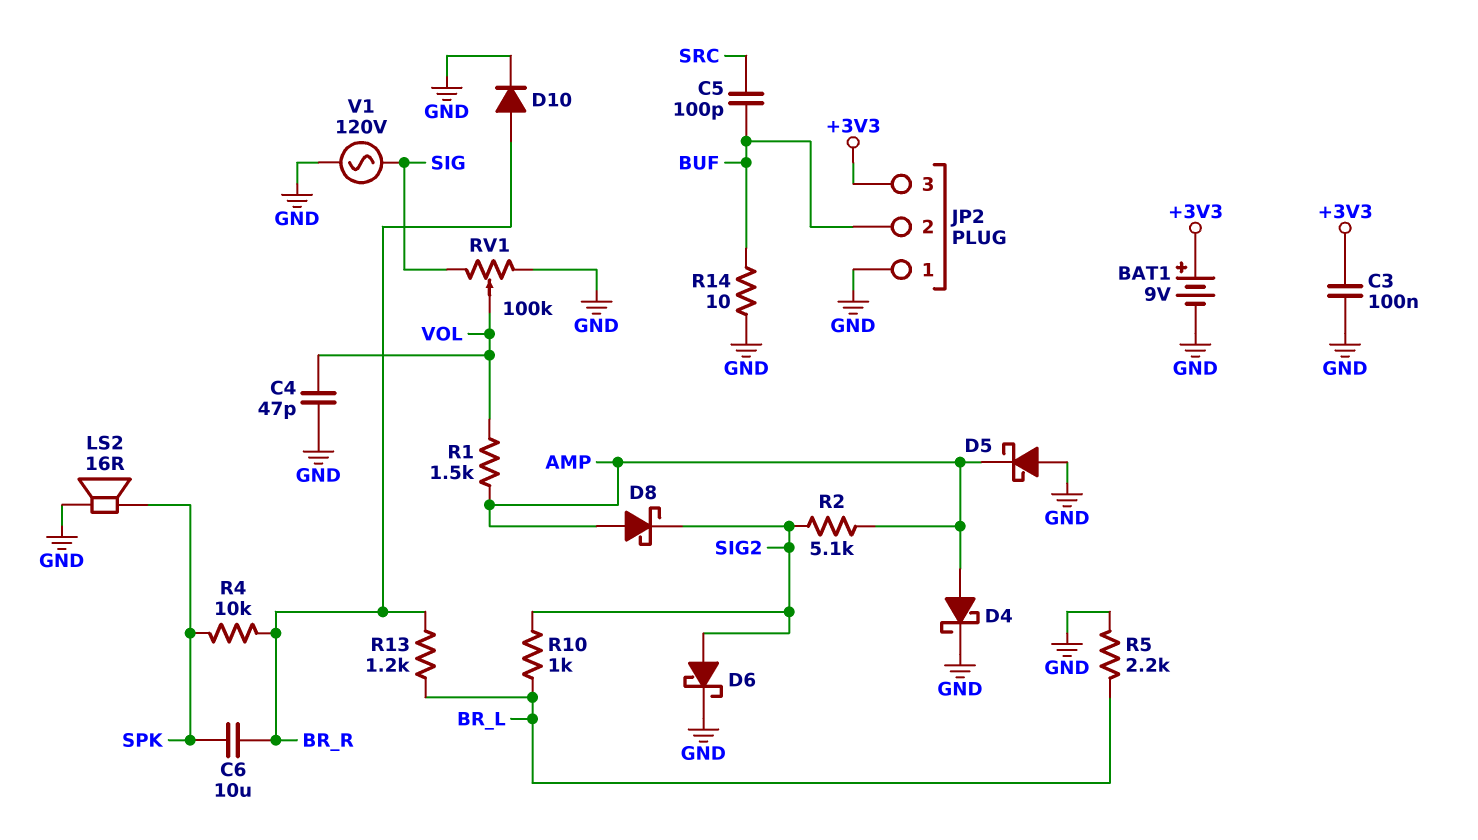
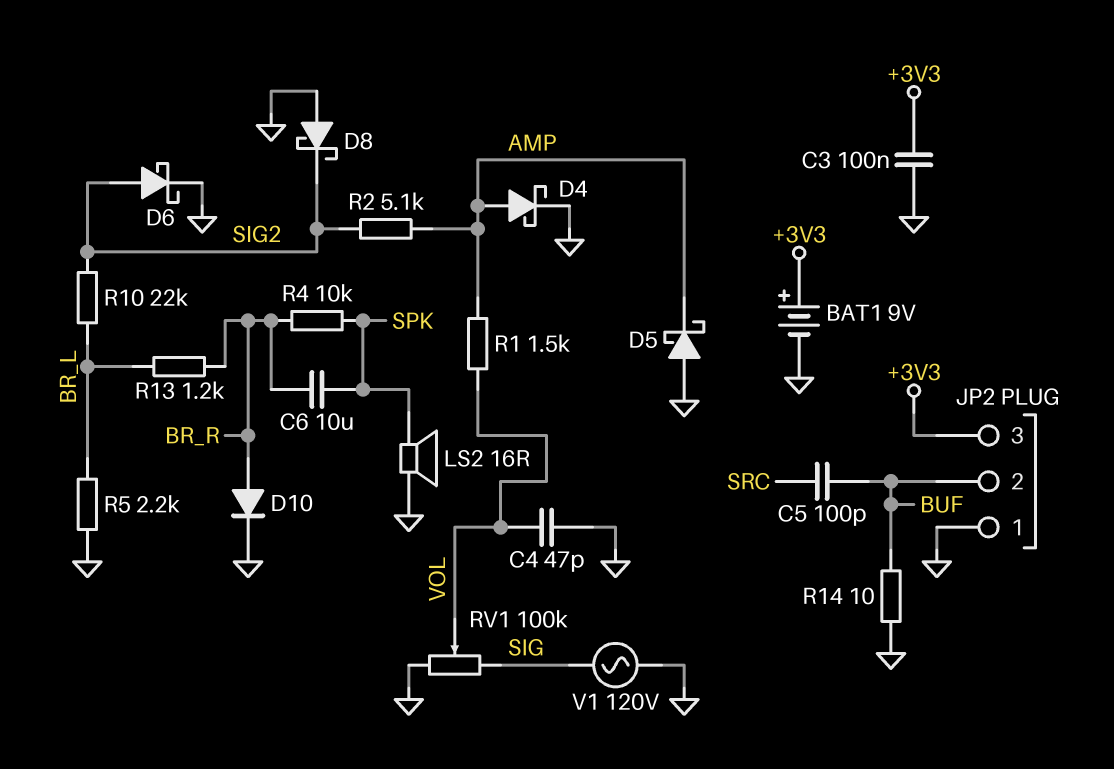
D8: schottky (A AMP, K SIG2) -> schottky (A GND, K SIG2)
R10: 1k (BR_L, SIG2) -> 22k (BR_L, SIG2)

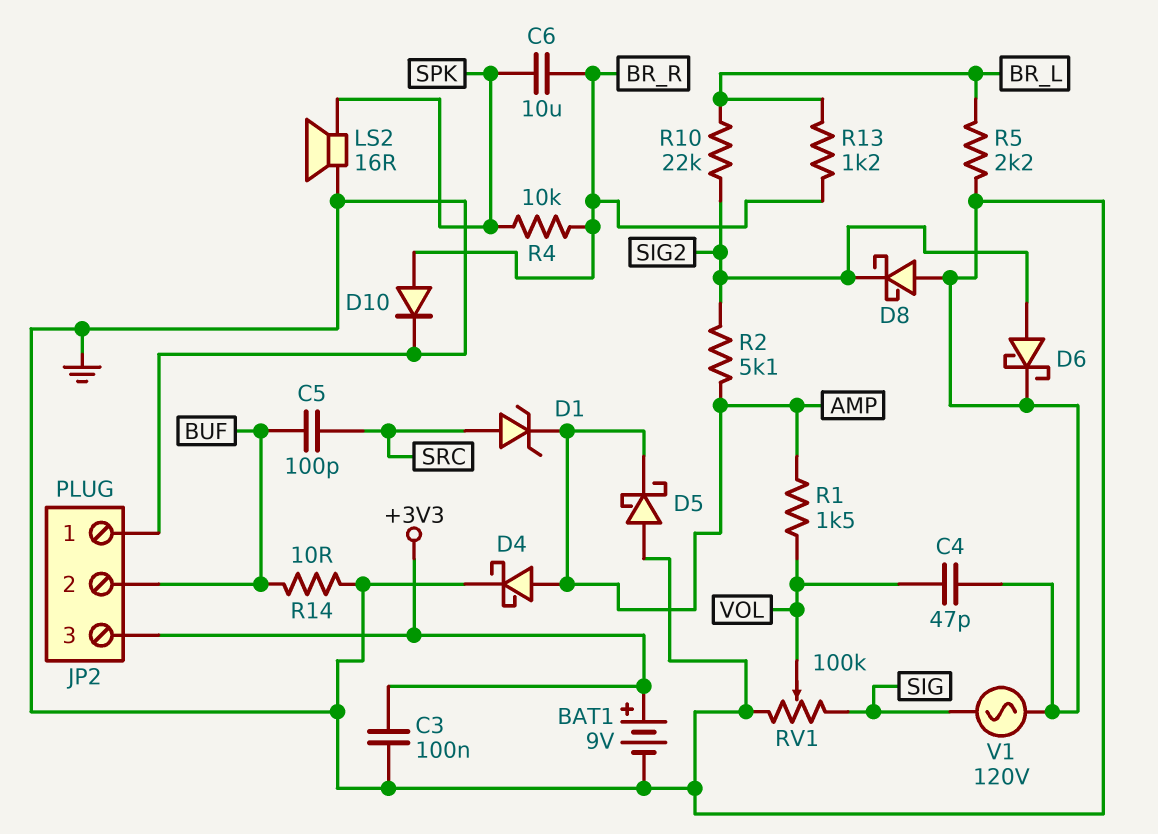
D1: none -> zener (A SRC, K AMP)

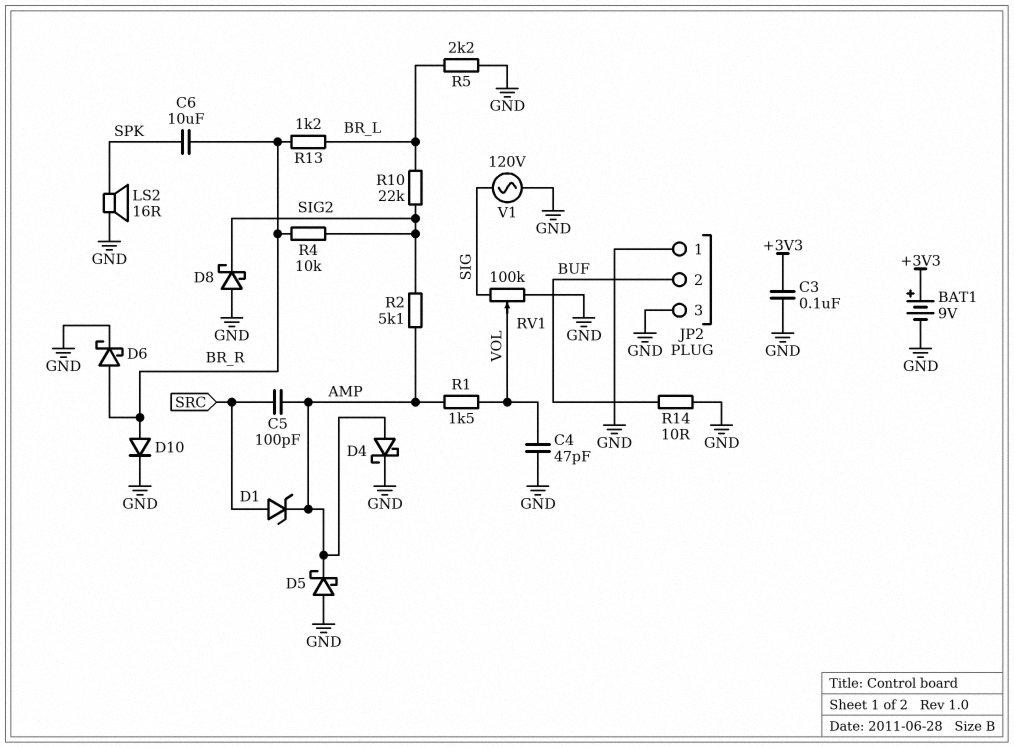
C5: 100pF (BUF, SRC) -> 100pF (AMP, SRC)
D6: schottky (A SIG2, K GND) -> schottky (A BR_R, K GND)
JP2 pin 3: +3V3 -> GND
R4: 10k (BR_R, SPK) -> 10k (BR_R, SIG2)

